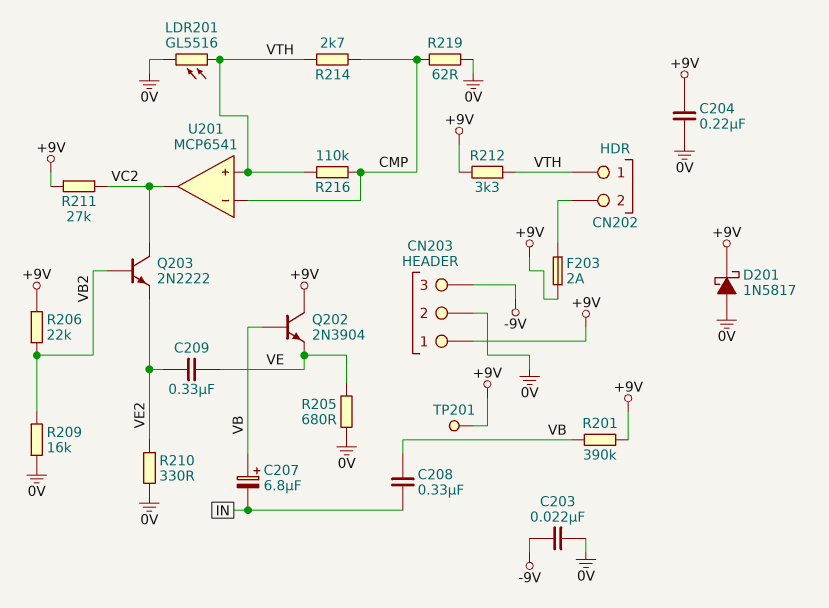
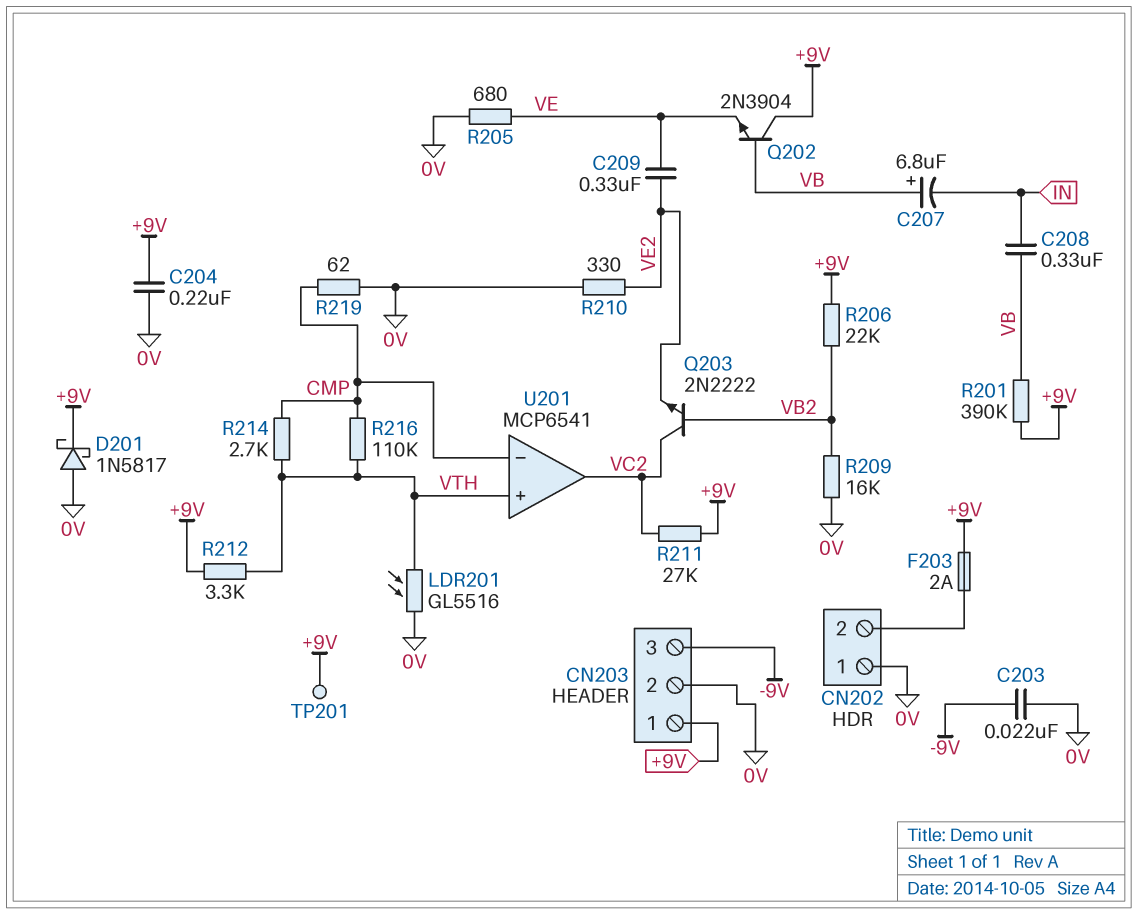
CN202 pin 1: VTH -> 0V

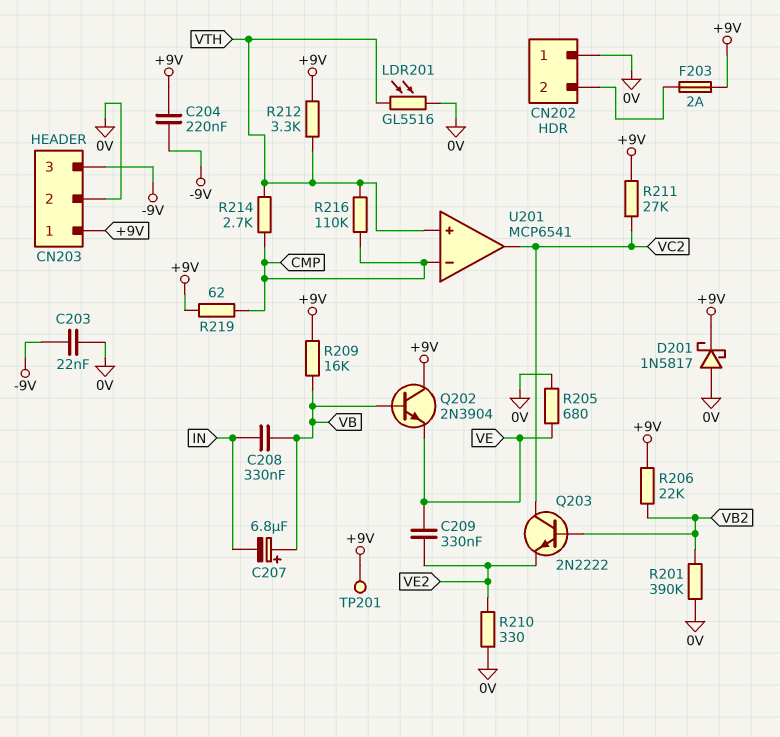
C204: 220nF (+9V, 0V) -> 220nF (+9V, -9V)
R201: 390k (+9V, VB) -> 390k (0V, VB2)
R209: 16k (0V, VB2) -> 16k (+9V, VB)
R219: 62 (0V, CMP) -> 62 (+9V, CMP)

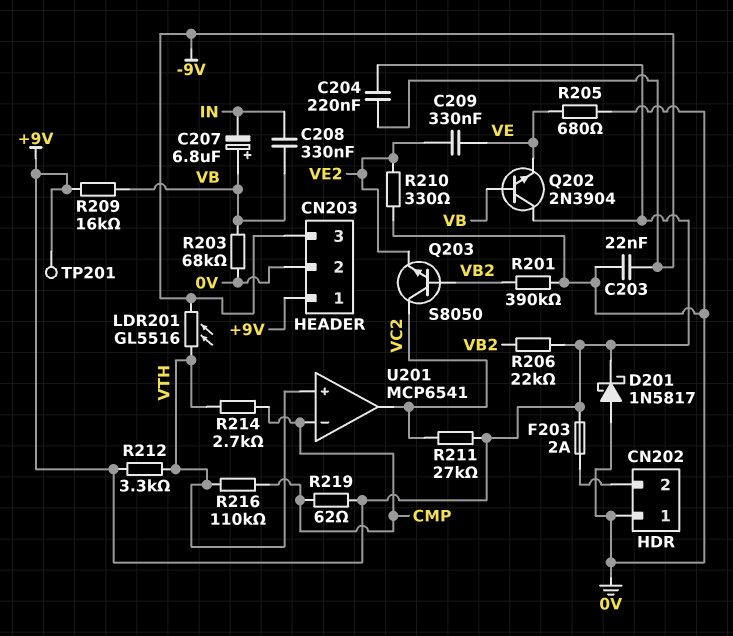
LDR201: GL5516 (0V, VTH) -> GL5516 (-9V, VTH)
Q203: NPN 2N2222 (B VB2, C VC2, E VE2) -> NPN S8050 (B VB2, C VC2, E VE2)
R203: none -> 68k (0V, VB)

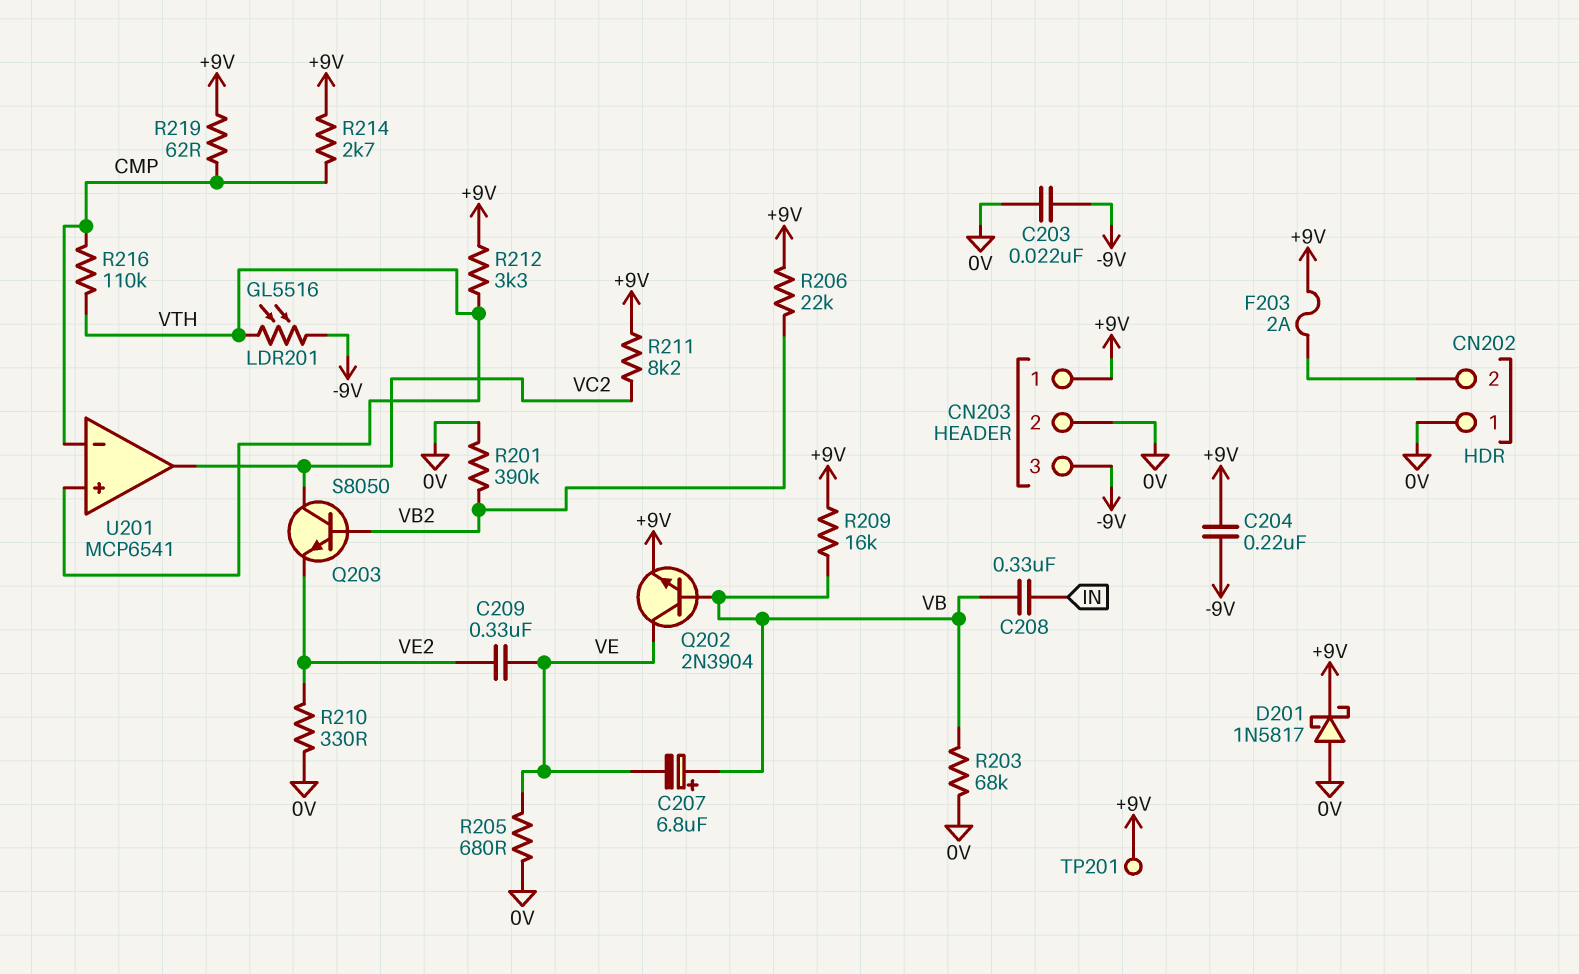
C207: 6.8uF (plus VB, minus IN) -> 6.8uF (plus VB, minus VE)
Q202: NPN 2N3904 (B VB, C +9V, E VE) -> NPN 2N3904 (B VB, C VE, E +9V)
R211: 27k (+9V, VC2) -> 8.2k (+9V, VC2)
R214: 2.7k (CMP, VTH) -> 2.7k (+9V, CMP)

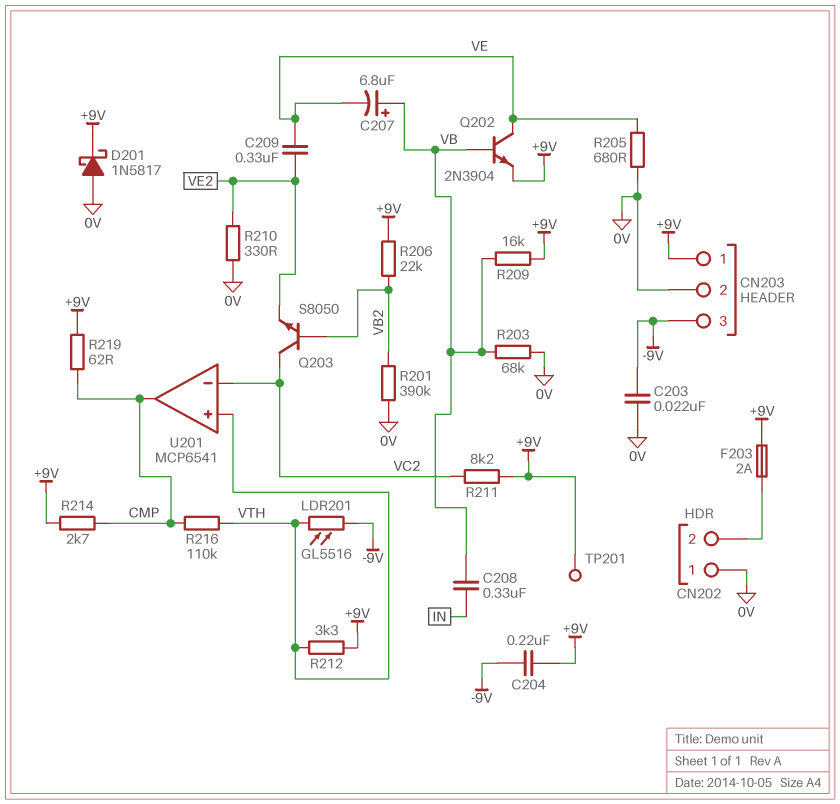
U201 pin in-: CMP -> VC2
U201 pin out: VC2 -> CMP

